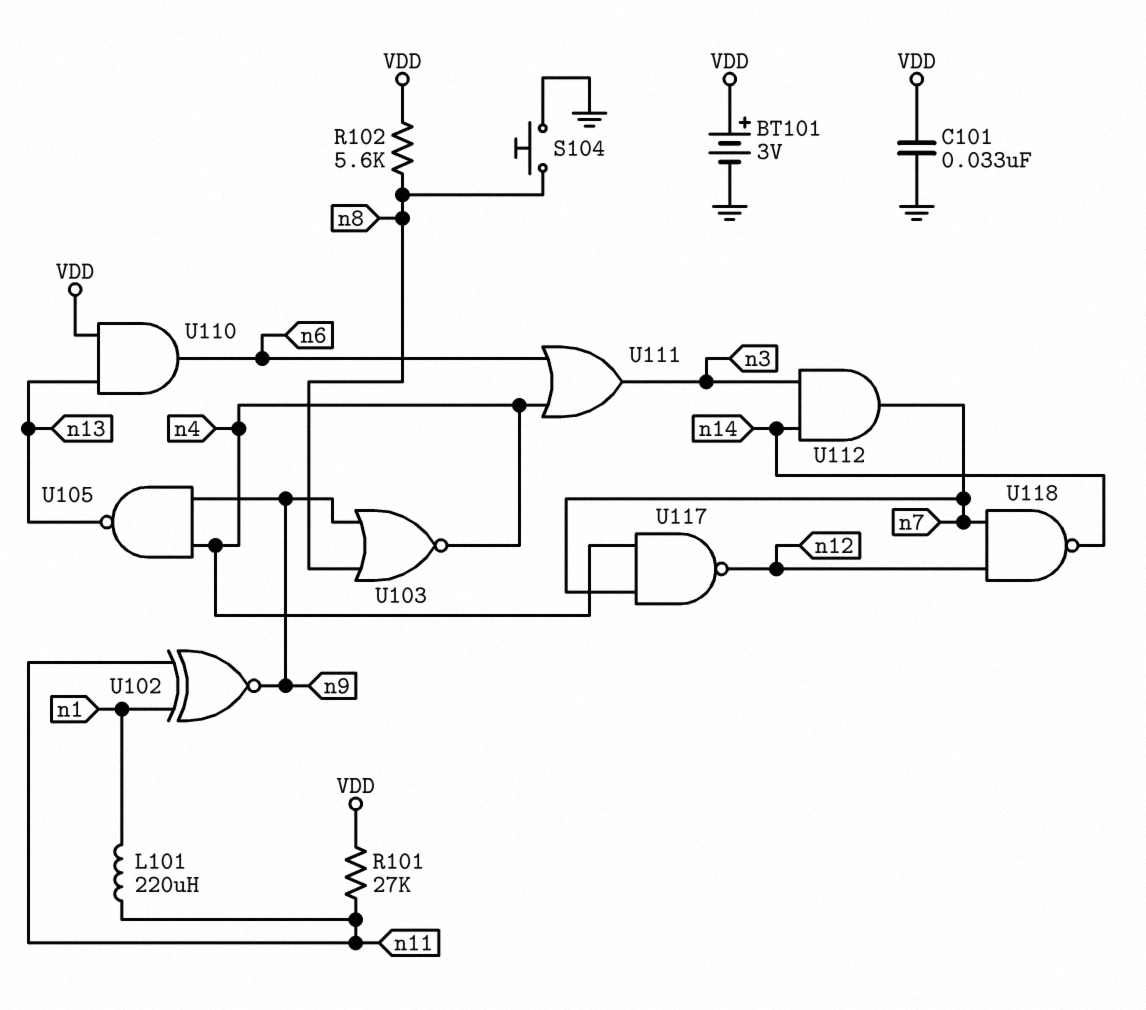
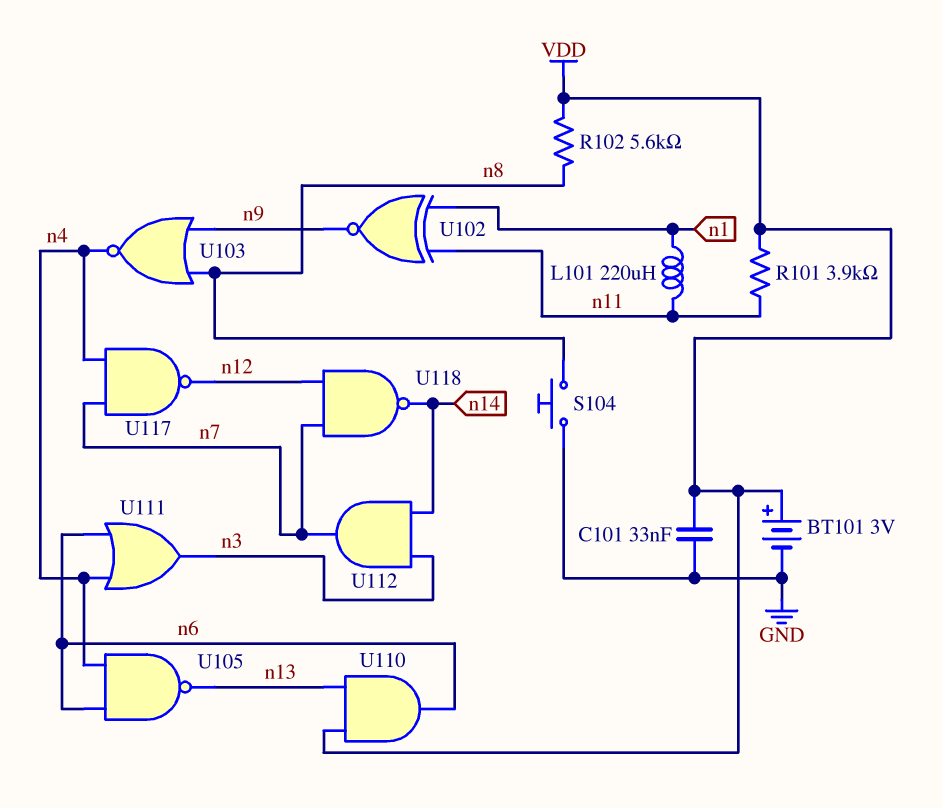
R101: 27k (VDD, n11) -> 3.9k (VDD, n11)
U105: NAND (in n4, in n9, out n13) -> NAND (in n4, in n6, out n13)

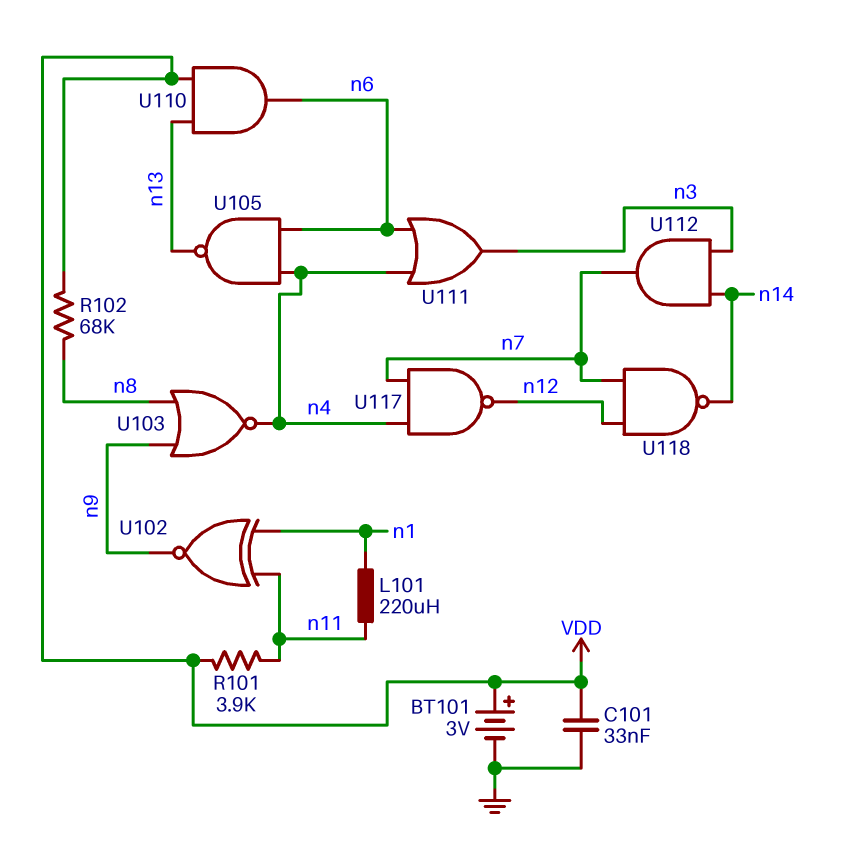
R102: 5.6k (VDD, n8) -> 68k (VDD, n8)
S104: button (GND, n8) -> none

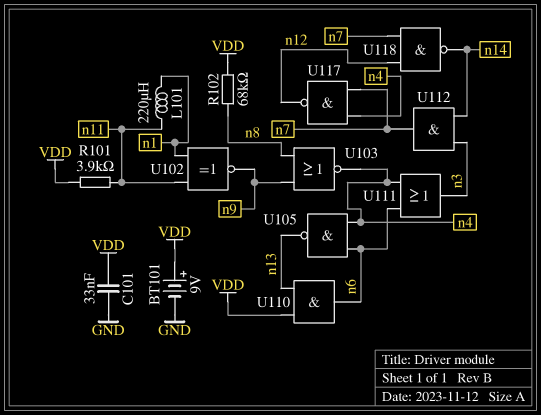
BT101: 3V (plus VDD, minus GND) -> 9V (plus VDD, minus GND)

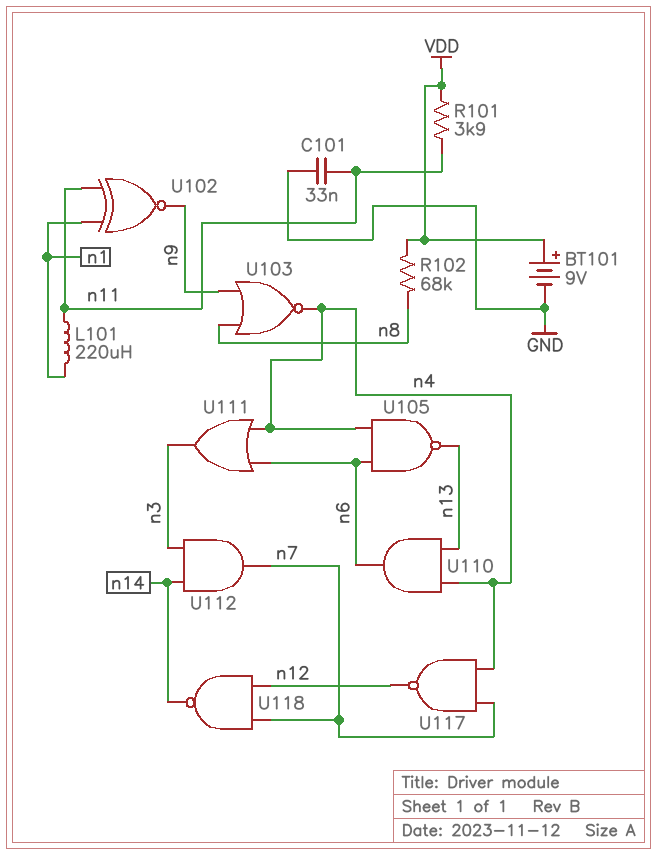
C101: 33nF (GND, VDD) -> 33nF (GND, n11)
U110: AND (in VDD, in n13, out n6) -> AND (in n4, in n13, out n6)

